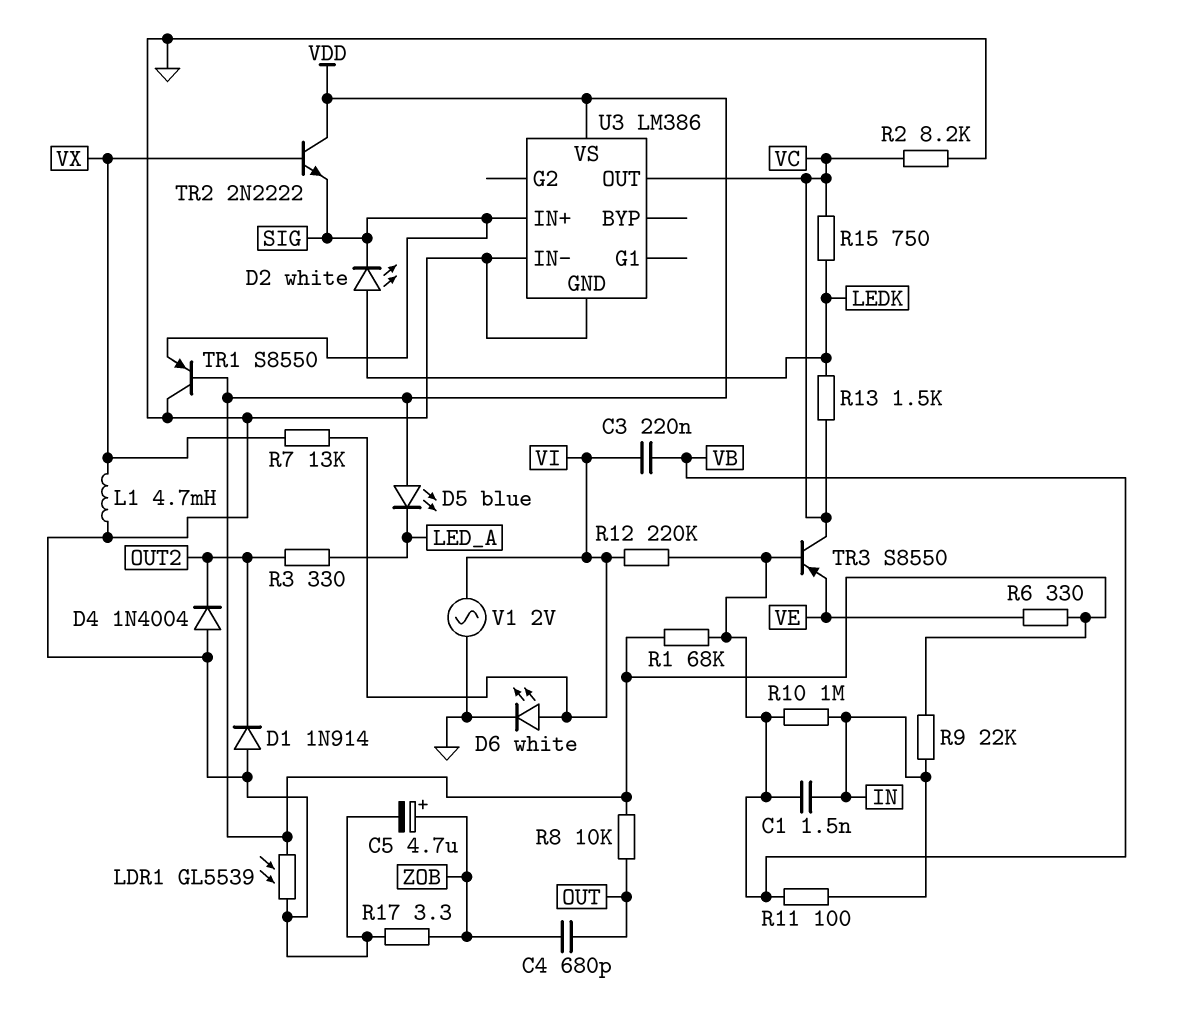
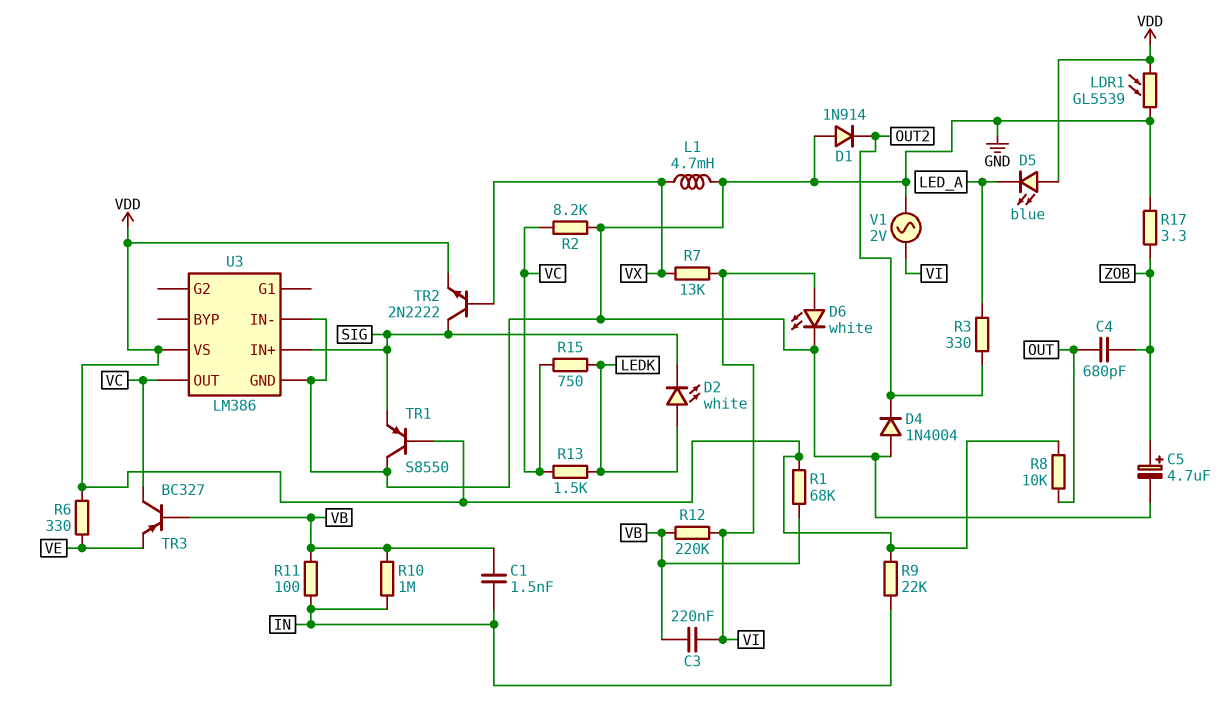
TR2: NPN 2N2222 (B VX, C VDD, E SIG) -> NPN 2N2222 (B VX, C SIG, E VDD)
TR3: PNP S8550 (B VB, C VC, E VE) -> PNP BC327 (B VB, C VC, E VE)

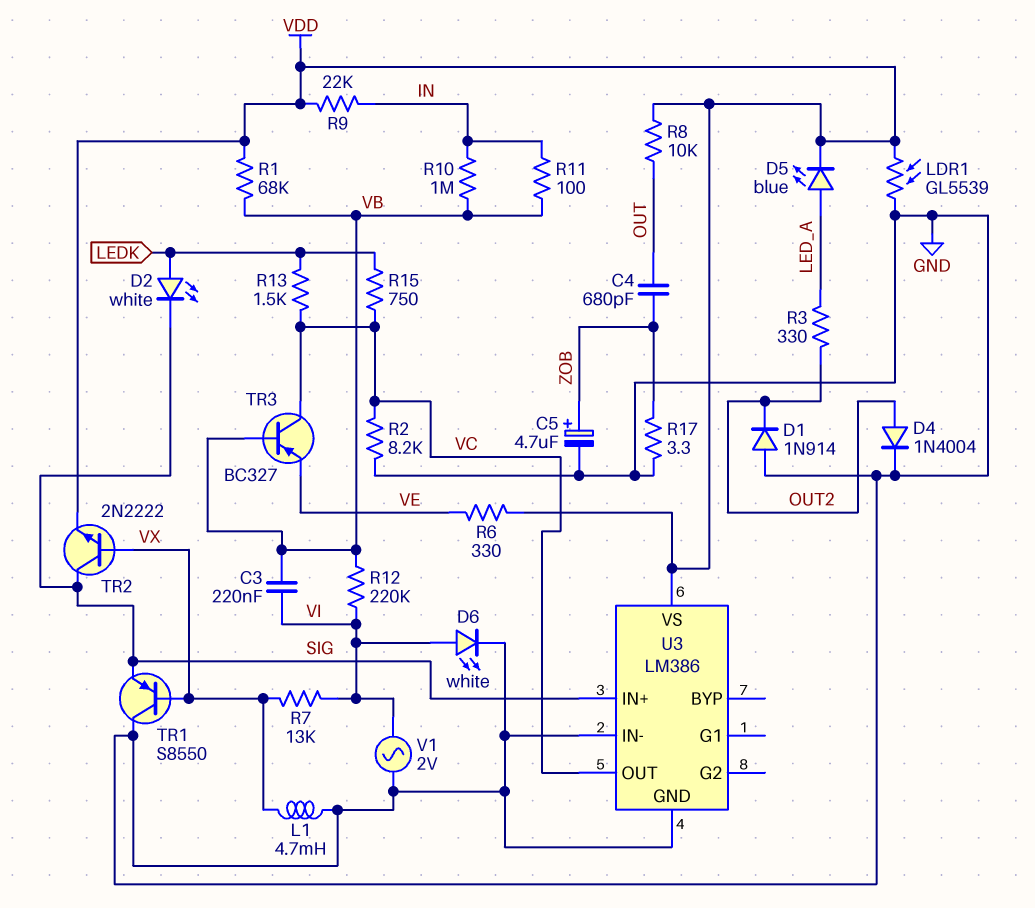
C1: 1.5nF (IN, VB) -> none
D4: diode 1N4004 (A GND, K OUT2) -> diode 1N4004 (A OUT2, K GND)
D5: LED blue (A VDD, K LED_A) -> LED blue (A LED_A, K VDD)
TR1: PNP S8550 (B VDD, C GND, E SIG) -> PNP S8550 (B VX, C GND, E SIG)

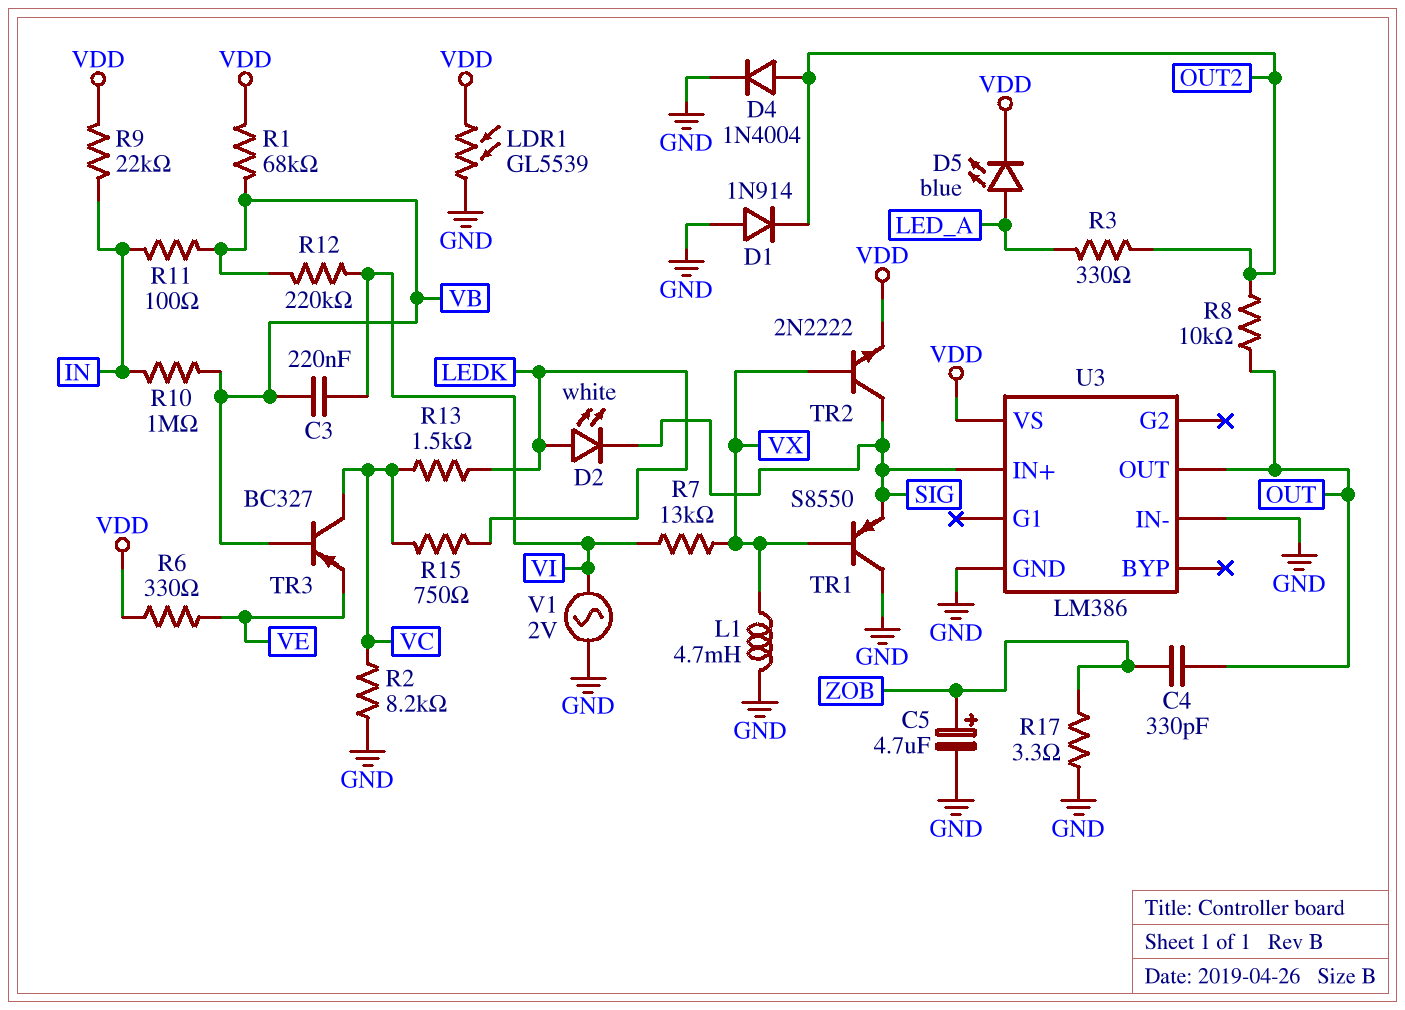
C4: 680pF (OUT, ZOB) -> 330pF (OUT, ZOB)
D6: LED white (A VI, K GND) -> none
R8: 10k (OUT, VDD) -> 10k (OUT, OUT2)
U3 pin OUT: VC -> OUT

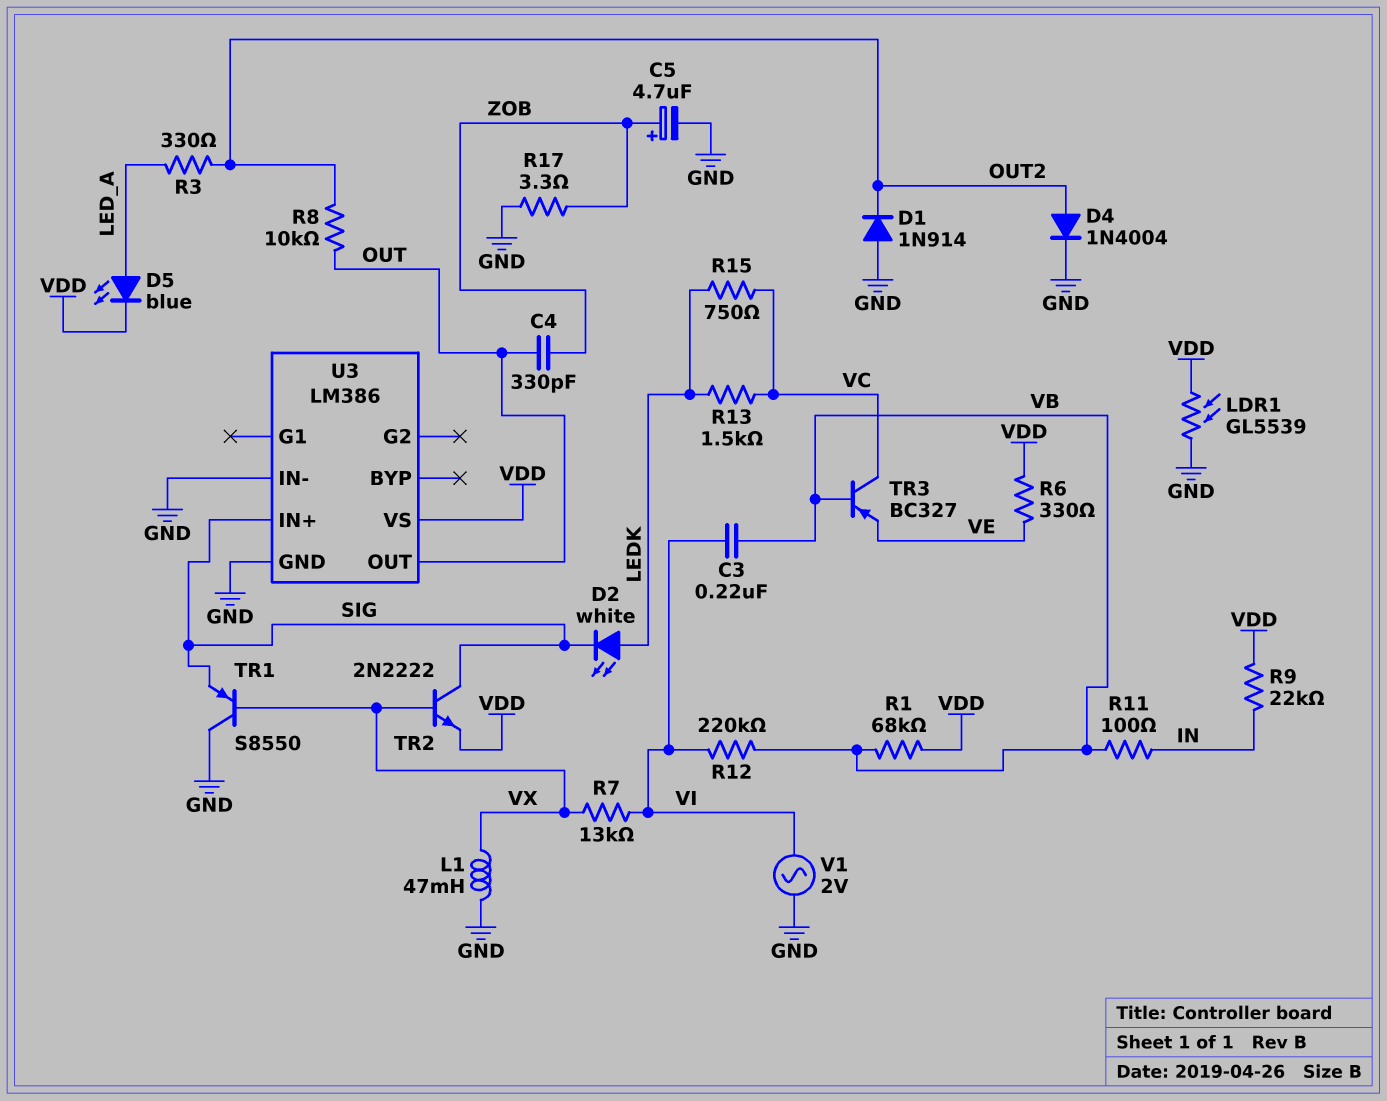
L1: 4.7mH (GND, VX) -> 47mH (GND, VX)
R2: 8.2k (GND, VC) -> none
R10: 1M (IN, VB) -> none

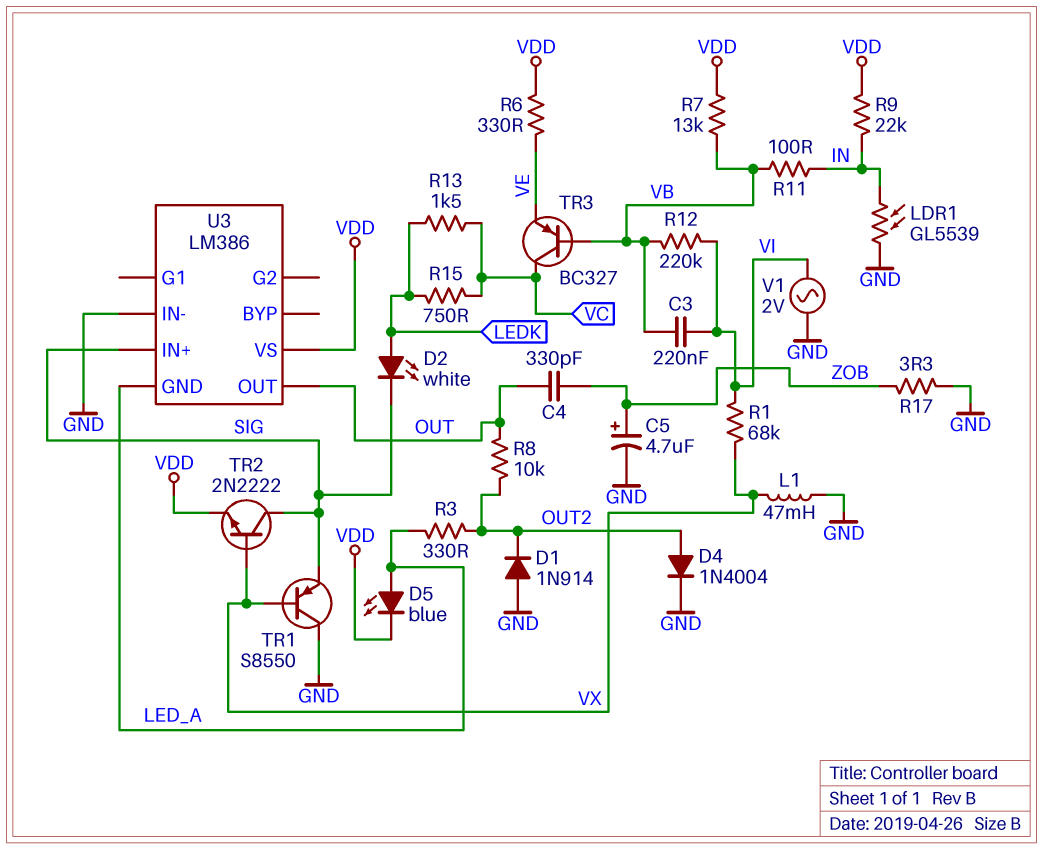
LDR1: GL5539 (GND, VDD) -> GL5539 (GND, IN)
R1: 68k (VB, VDD) -> 68k (VI, VX)
R7: 13k (VI, VX) -> 13k (VB, VDD)
U3 pin GND: GND -> LED_A

